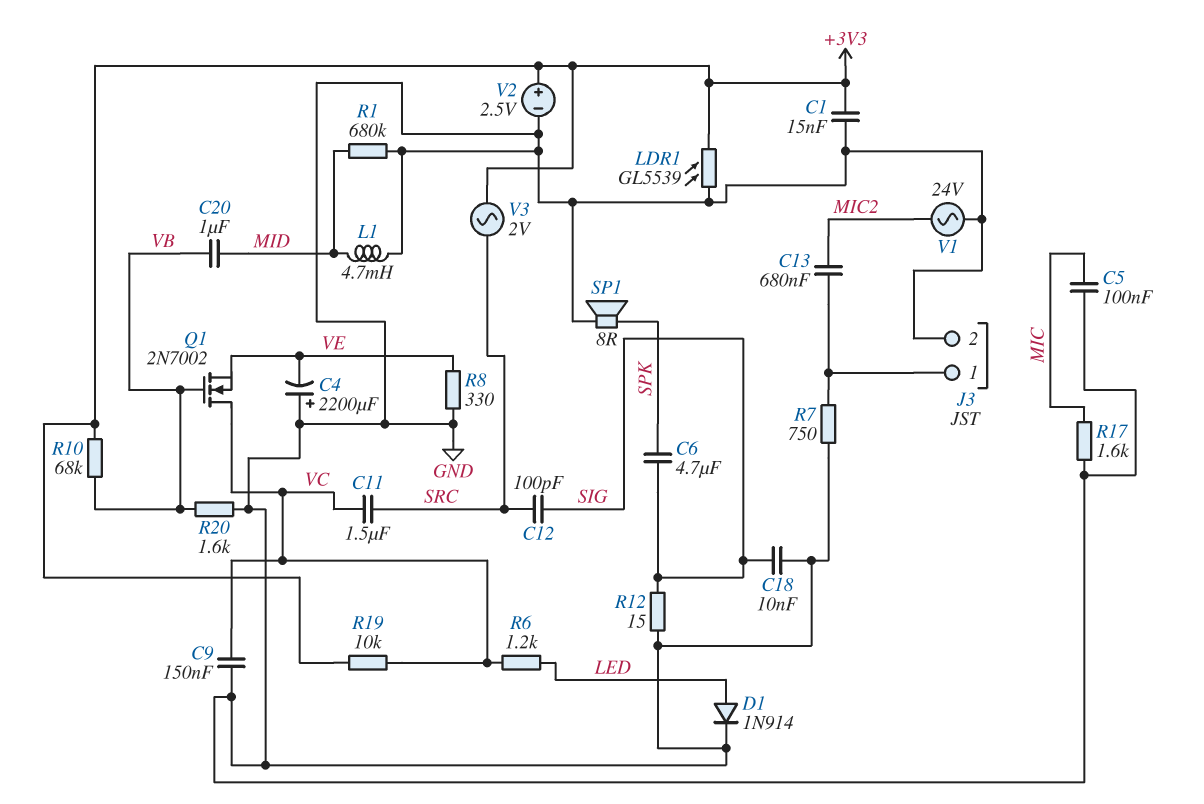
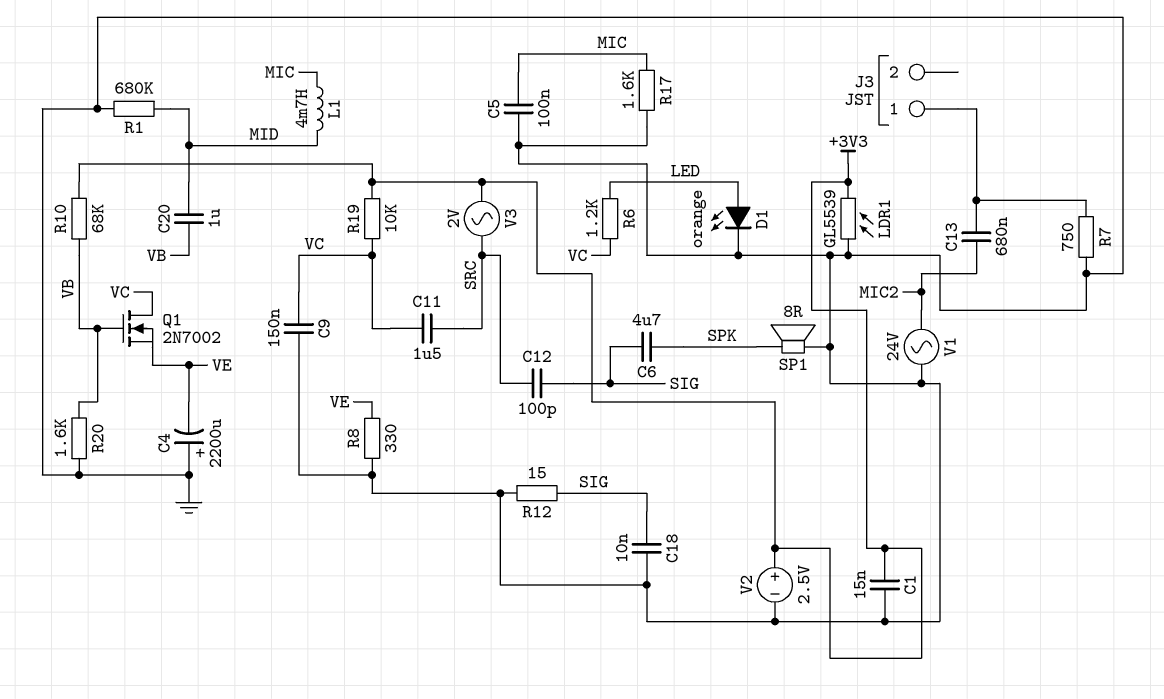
D1: diode 1N914 (A LED, K GND) -> LED orange (A LED, K GND)
J3 pin 2: GND -> none
L1: 4.7mH (GND, MID) -> 4.7mH (MIC, MID)

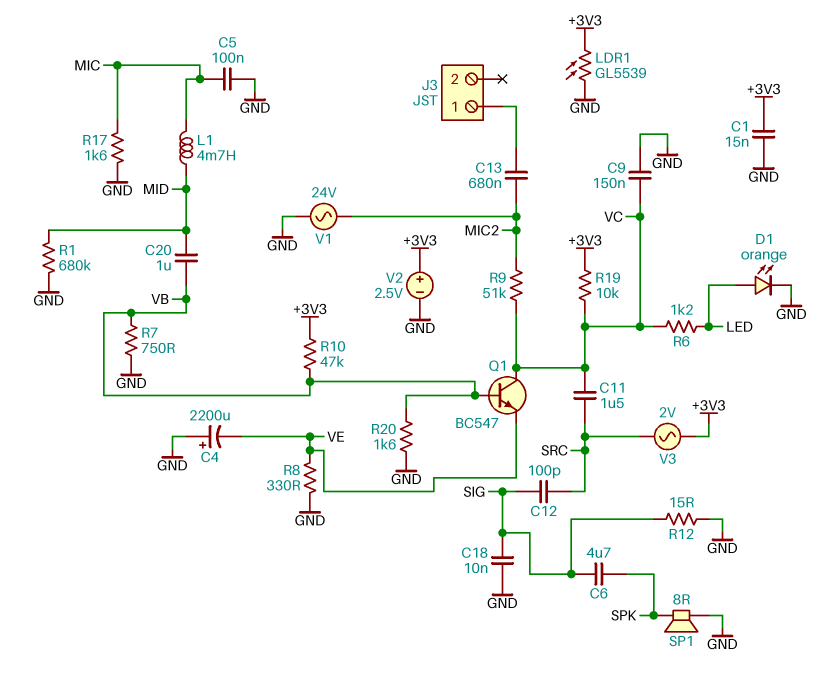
Q1: NMOS 2N7002 (G VB, D VC, S VE) -> NPN BC547 (B VB, C VC, E VE)
R7: 750 (GND, J3/1) -> 750 (GND, VB)
R9: none -> 51k (MIC2, VC)
R10: 68k (+3V3, VB) -> 47k (+3V3, VB)

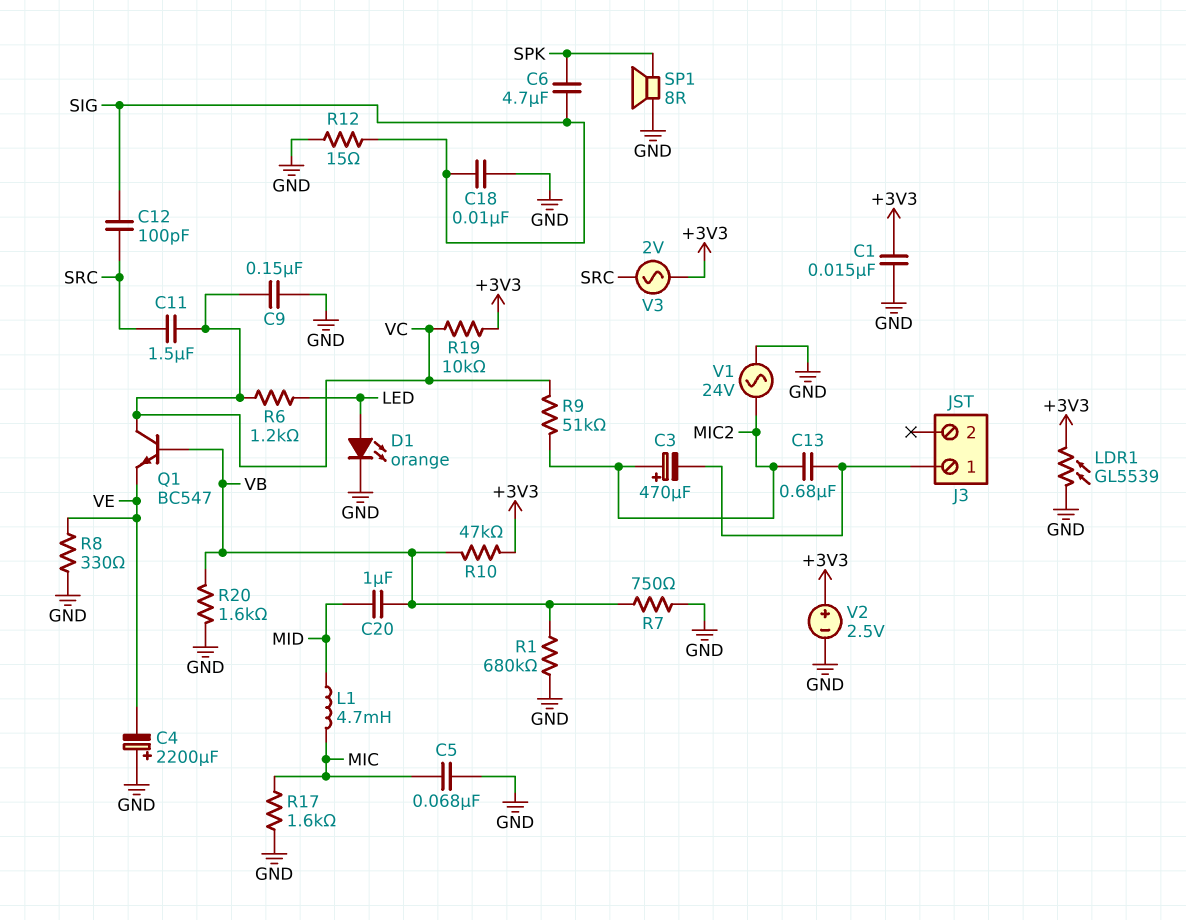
C3: none -> 470uF (plus MIC2, minus J3/1)
C5: 100nF (GND, MIC) -> 68nF (GND, MIC)
R1: 680k (GND, MID) -> 680k (GND, VB)

